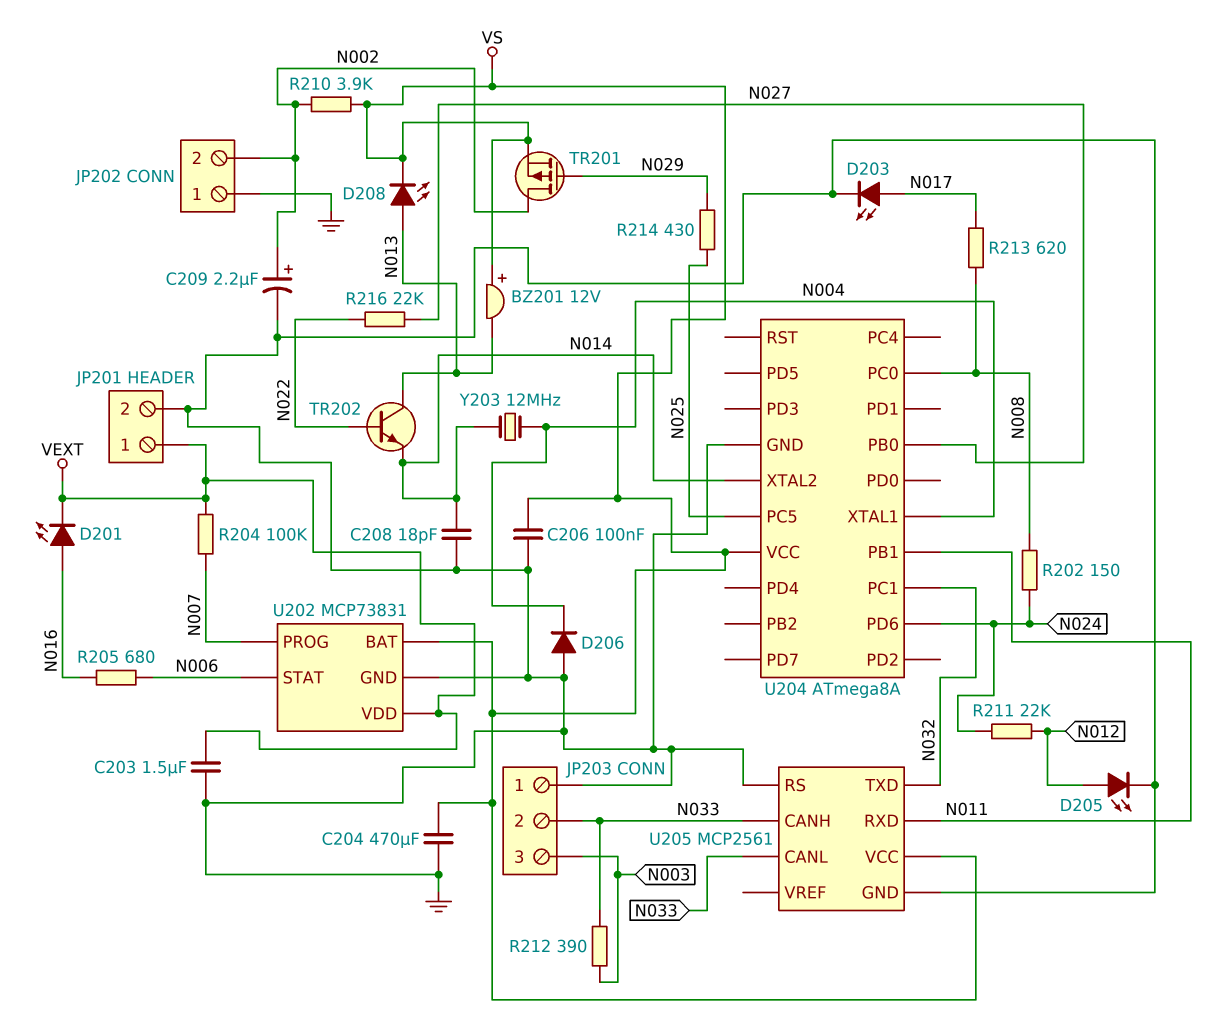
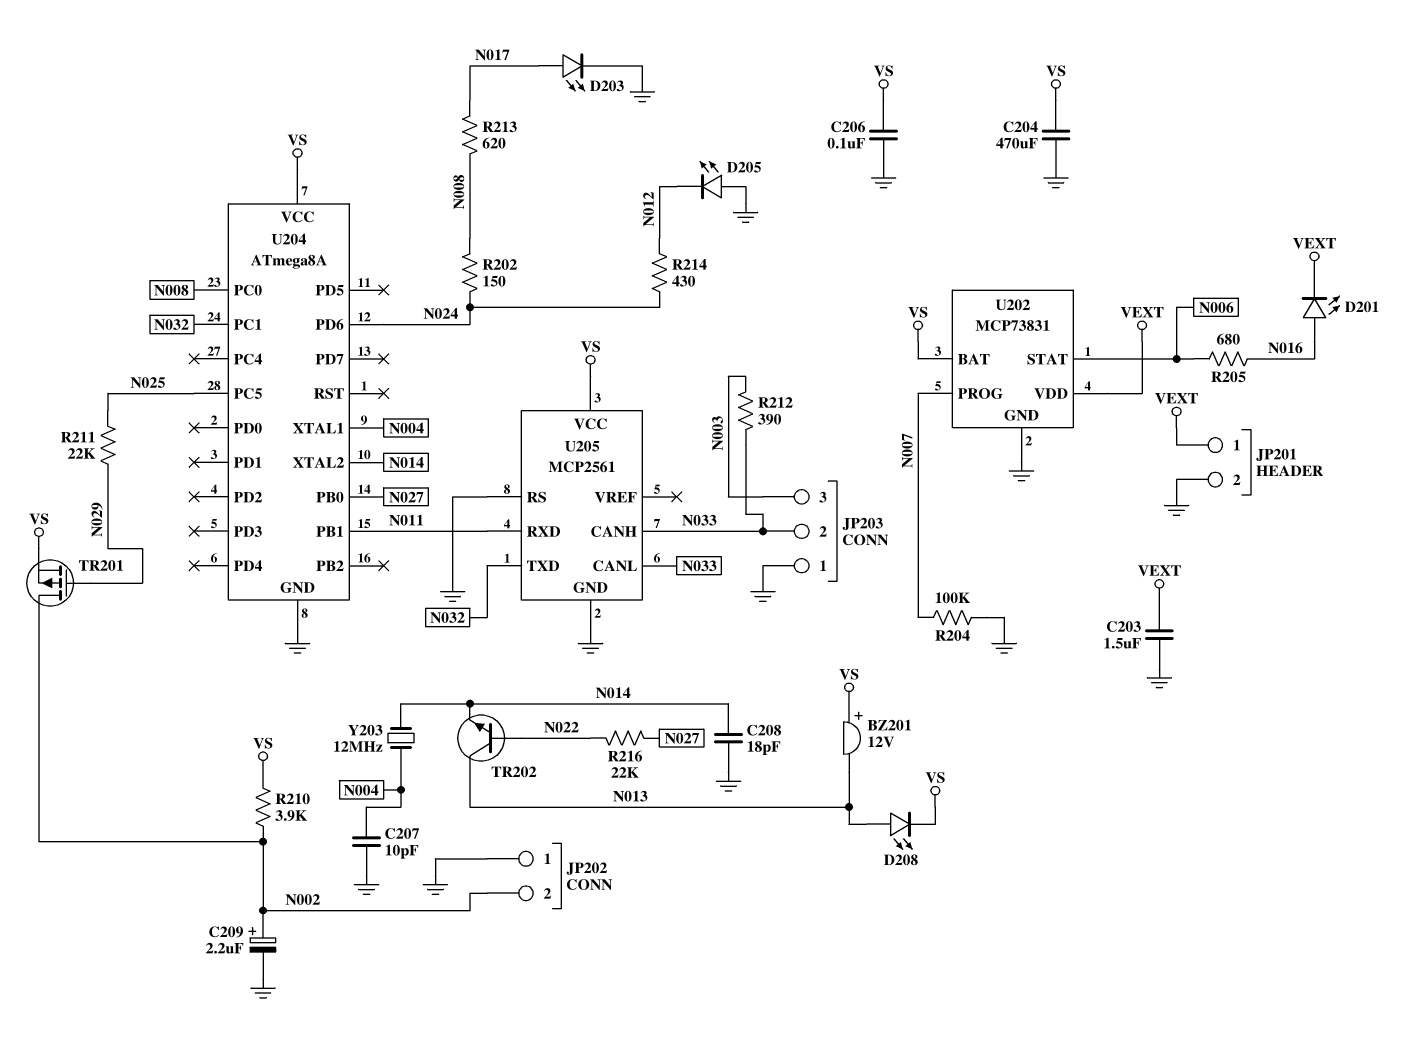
C207: none -> 10pF (GND, N004)
D205: LED (A N012, K GND) -> LED (A GND, K N012)
D206: diode (A GND, K N004) -> none
R204: 100k (N007, VEXT) -> 100k (GND, N007)
R211: 22k (N012, N024) -> 22k (N025, N029)
R214: 430 (N025, N029) -> 430 (N012, N024)

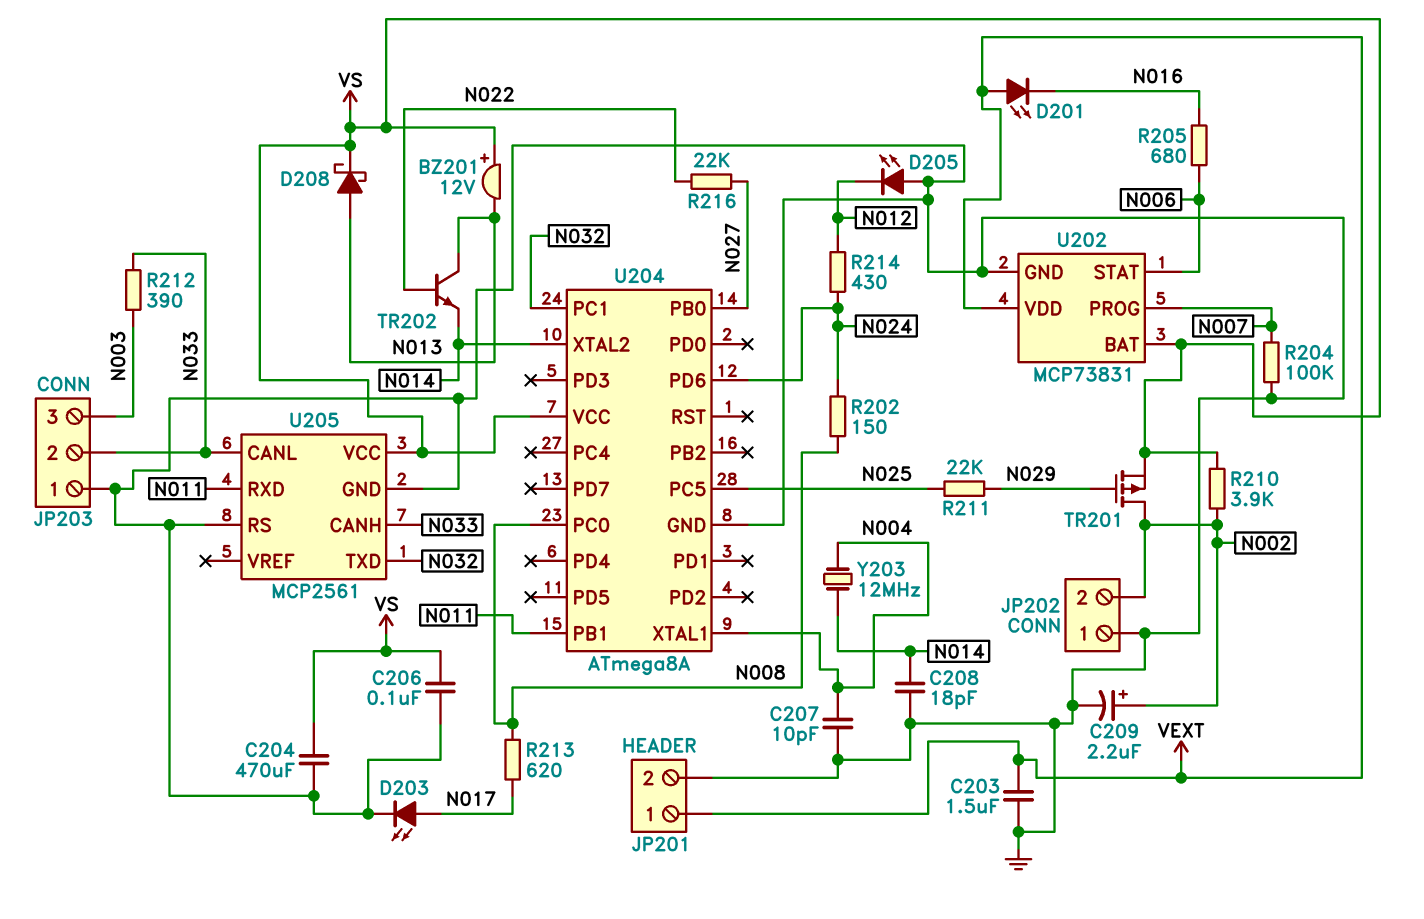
D201: LED (A N016, K VEXT) -> LED (A VEXT, K N016)
D208: LED (A N013, K VS) -> schottky (A N013, K VS)

